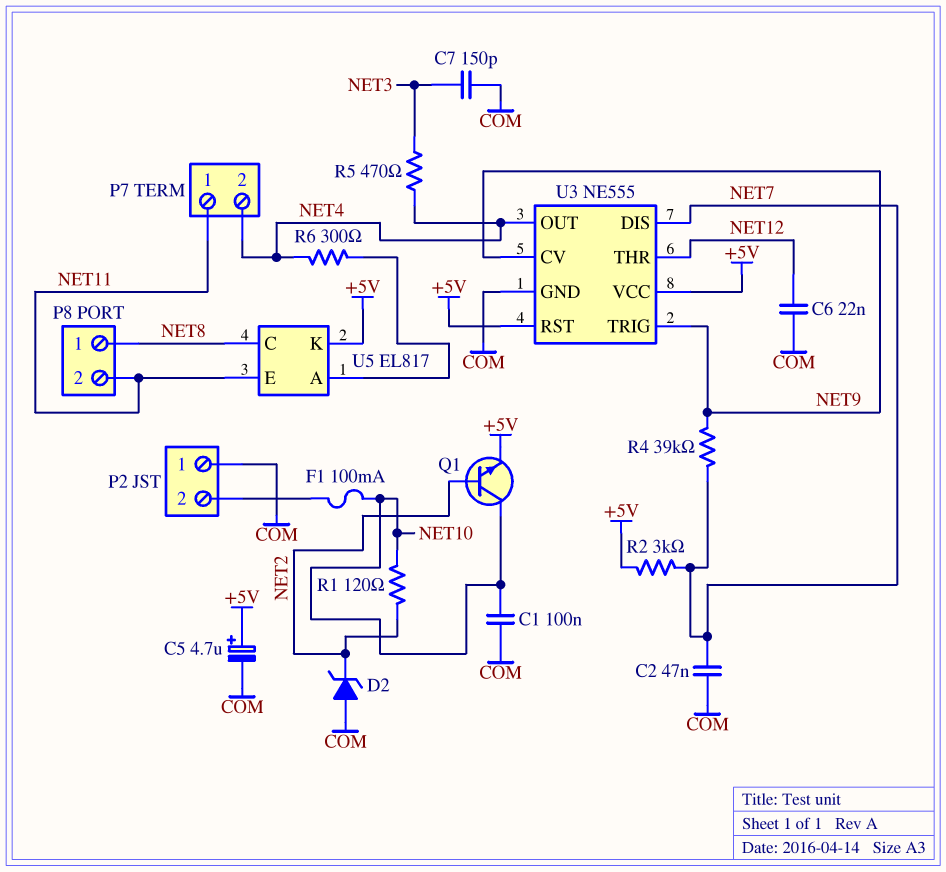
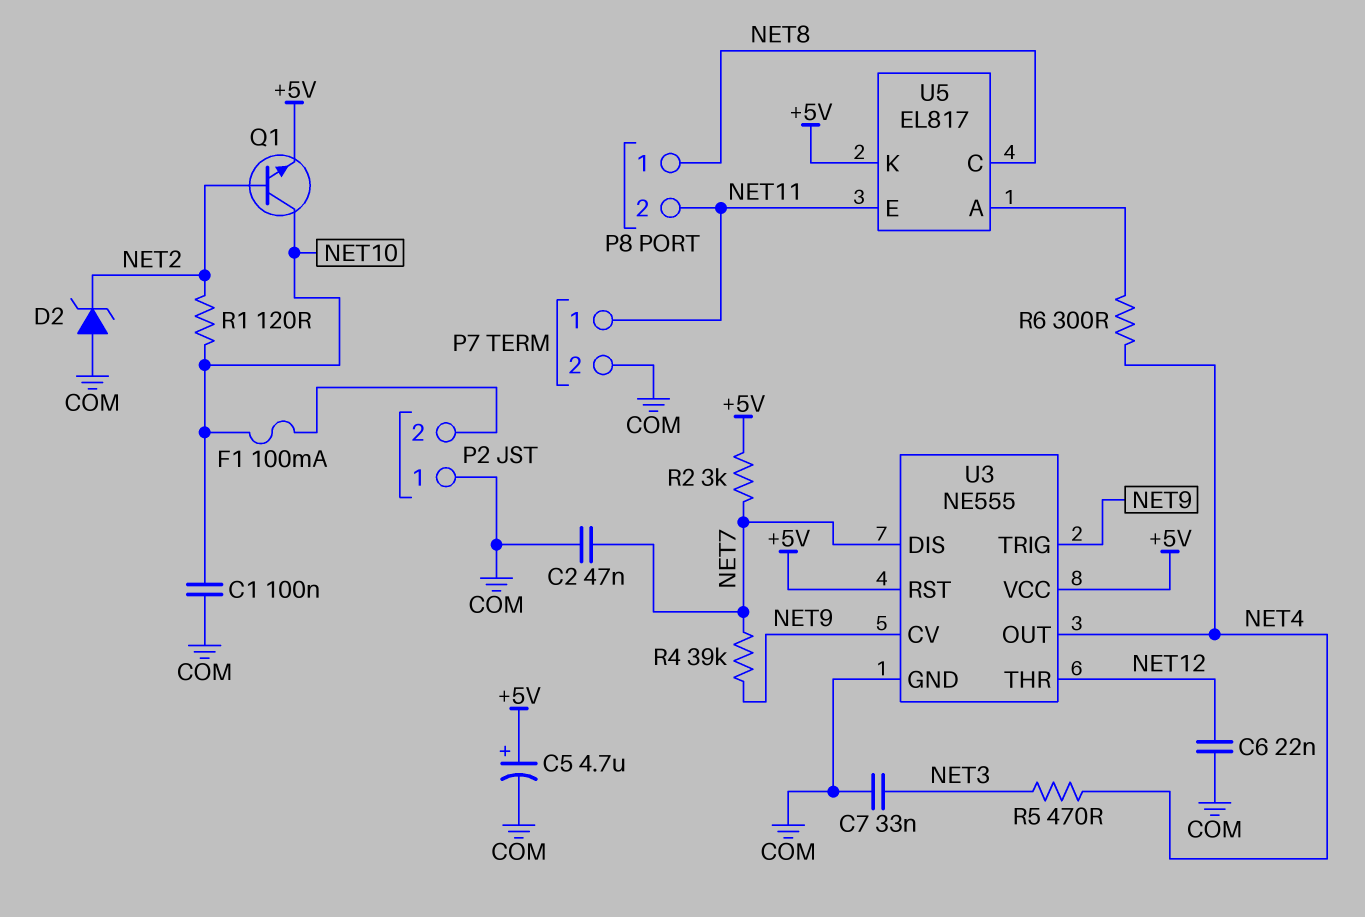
C7: 150pF (COM, NET3) -> 33nF (COM, NET3)
P7 pin 2: NET4 -> COM

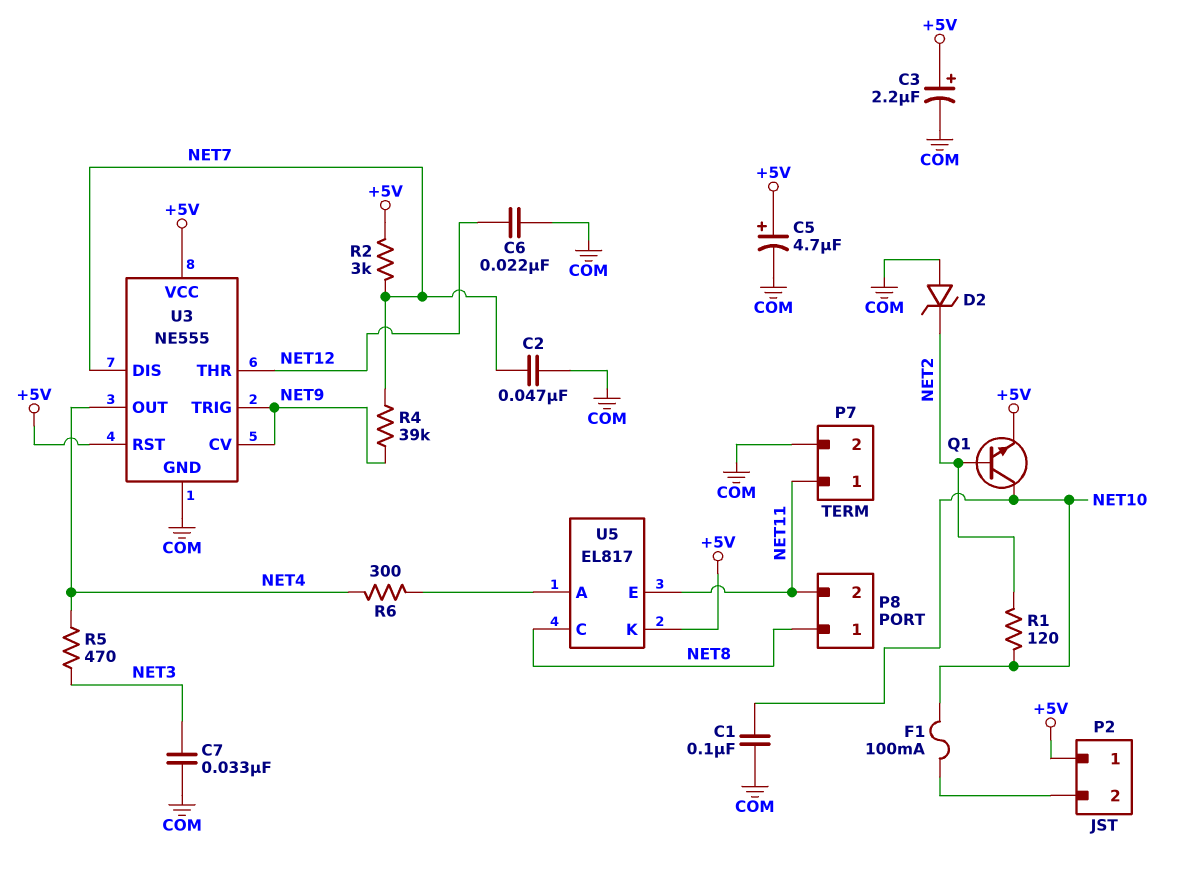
C3: none -> 2.2uF (plus +5V, minus COM)
P2 pin 1: COM -> +5V

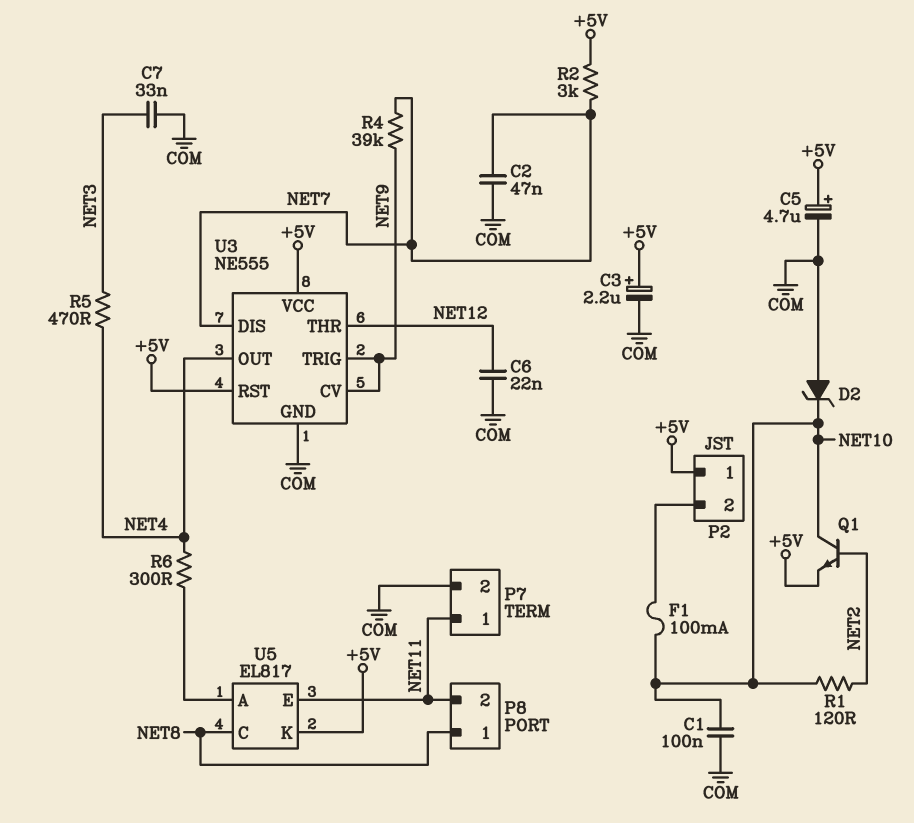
D2: zener (A COM, K NET2) -> zener (A COM, K NET10)

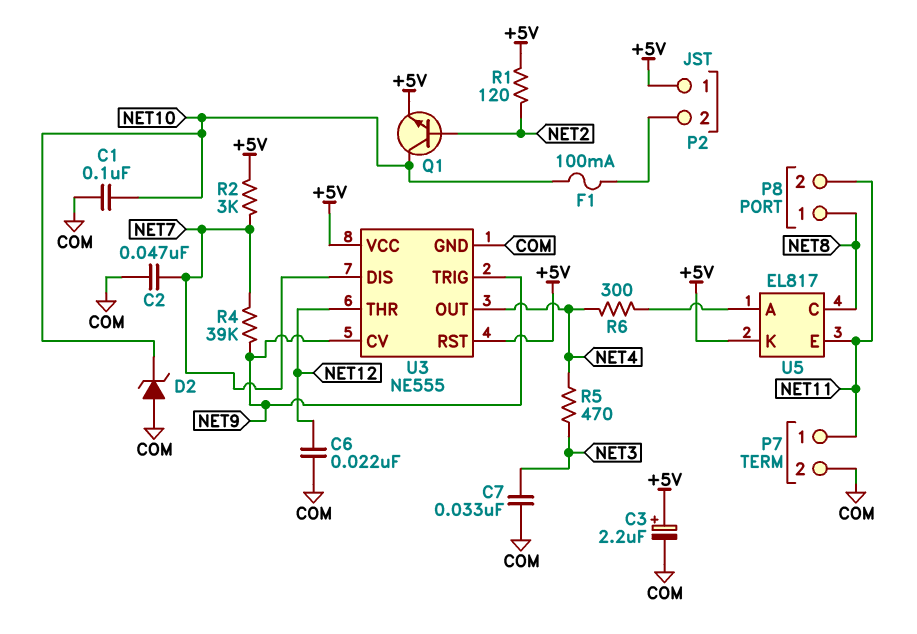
C5: 4.7uF (plus +5V, minus COM) -> none
R1: 120 (NET2, NET10) -> 120 (+5V, NET2)

